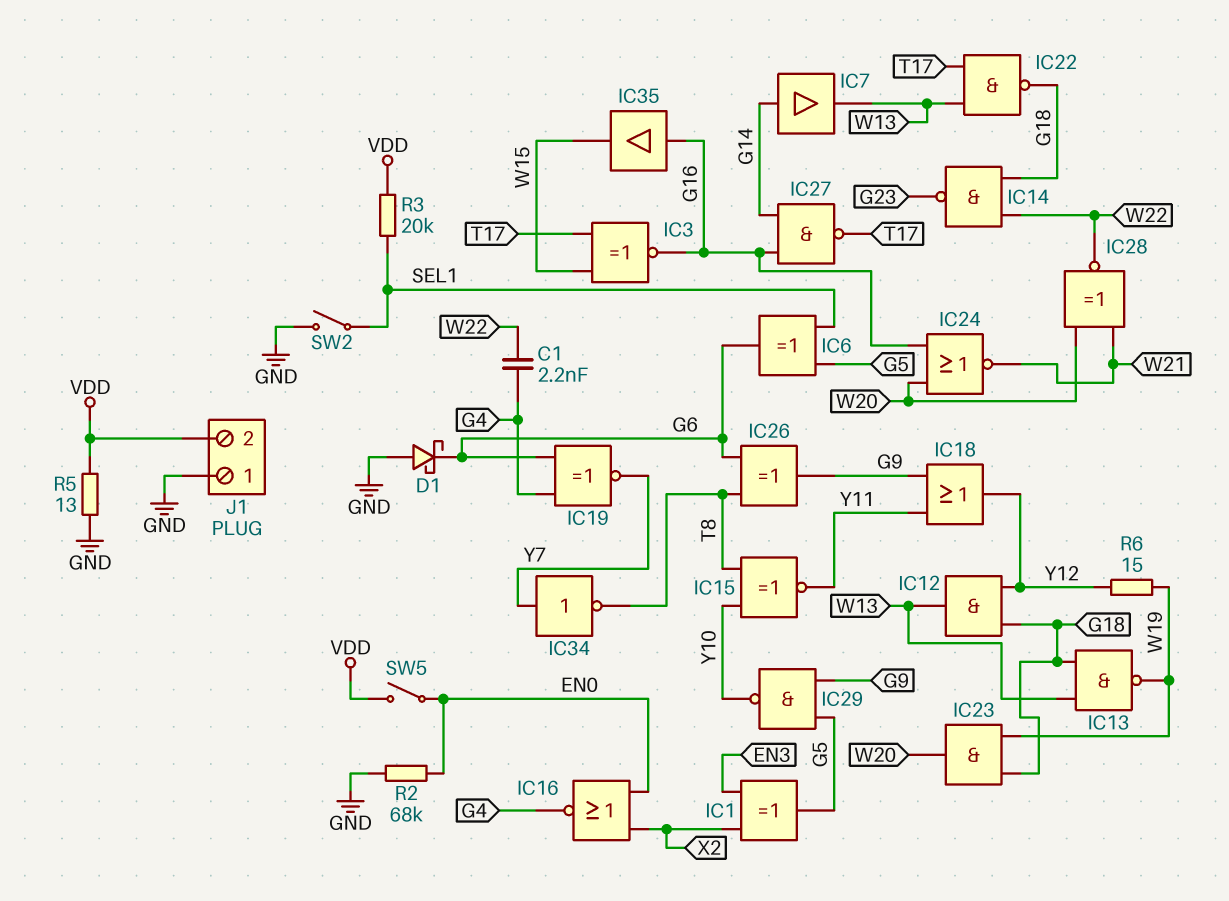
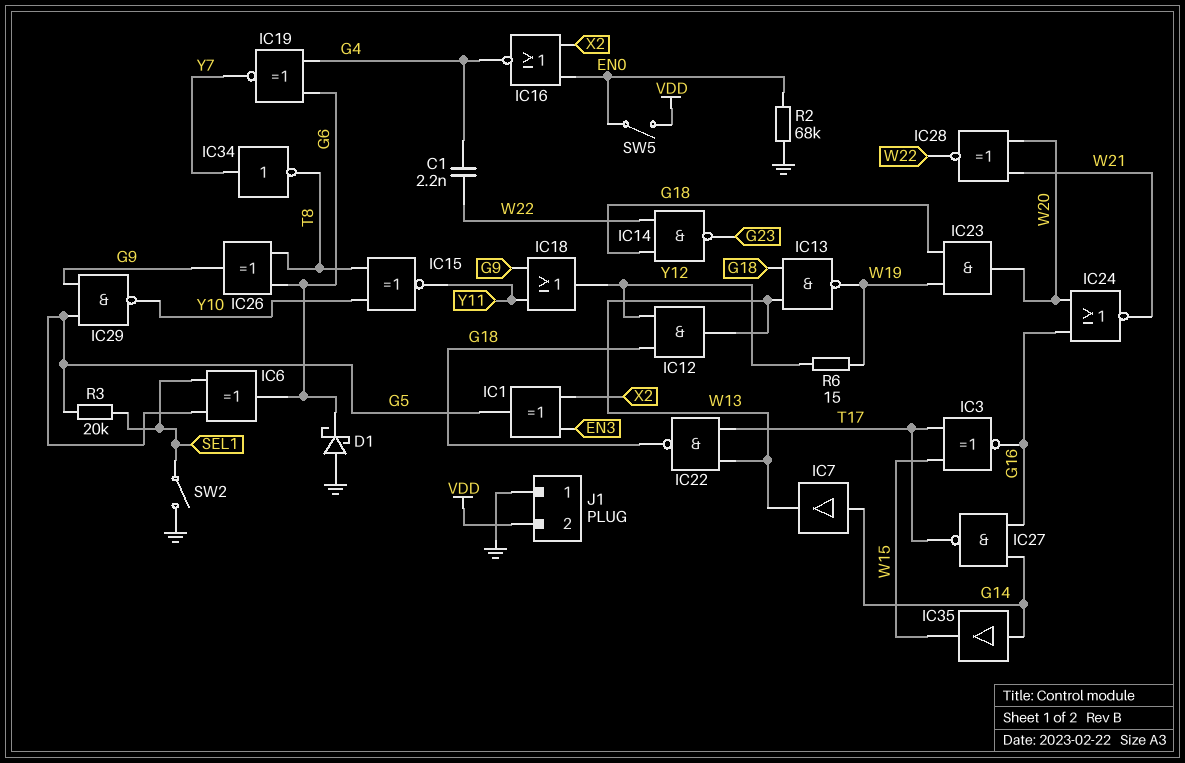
IC35: buffer (in G16, out W15) -> buffer (in G14, out W15)
R3: 20k (SEL1, VDD) -> 20k (G5, SEL1)
R5: 13 (GND, VDD) -> none

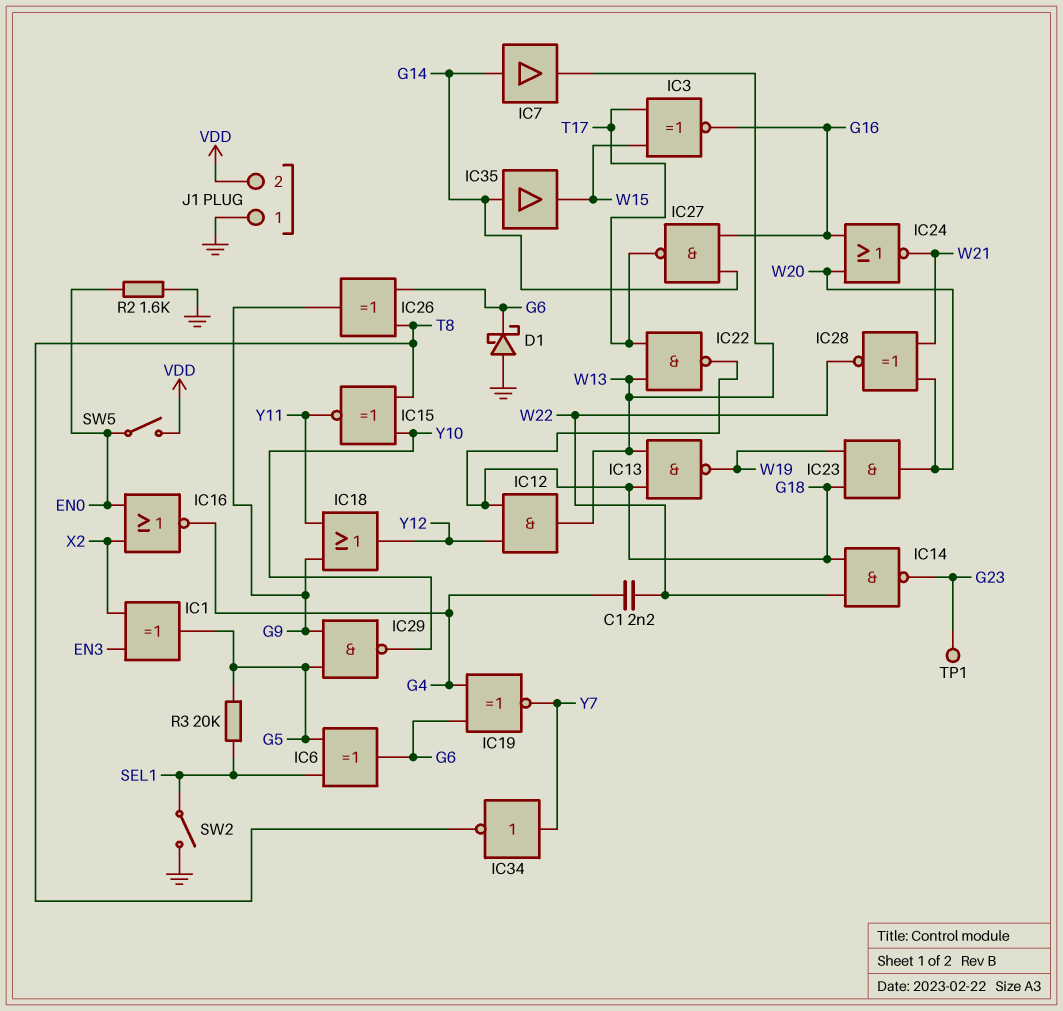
R2: 68k (EN0, GND) -> 1.6k (EN0, GND)
R6: 15 (W19, Y12) -> none
TP1: none -> test point (G23)

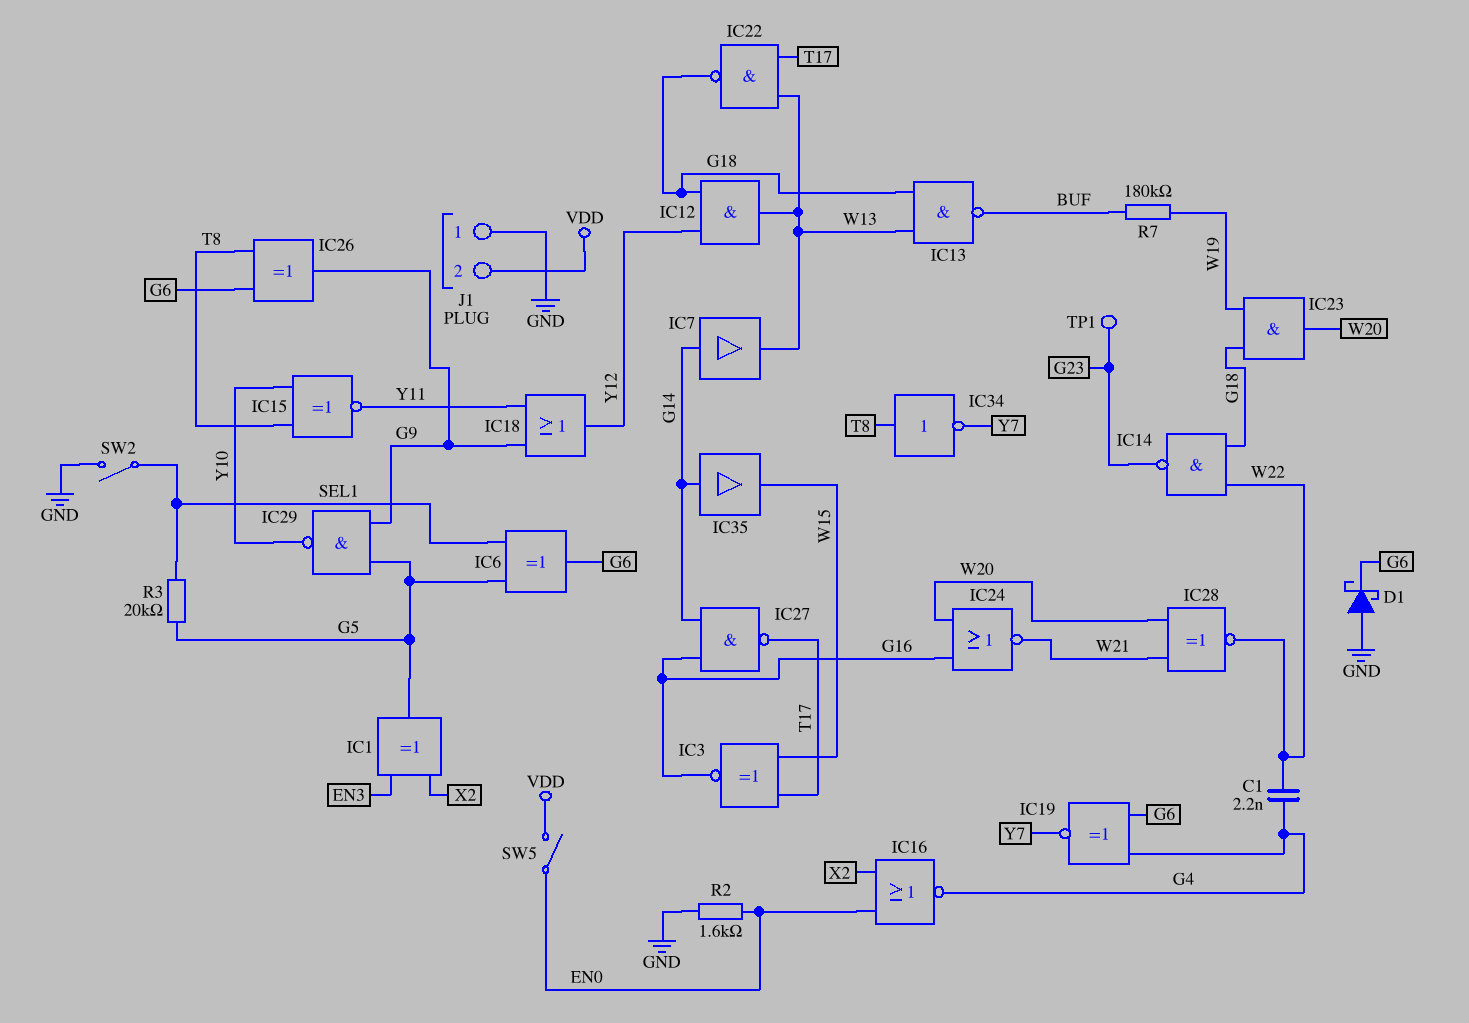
IC13: NAND (in G18, in W13, out W19) -> NAND (in G18, in W13, out BUF)
IC34: NOT (in Y7, out T8) -> NOT (in T8, out Y7)
R7: none -> 180k (BUF, W19)

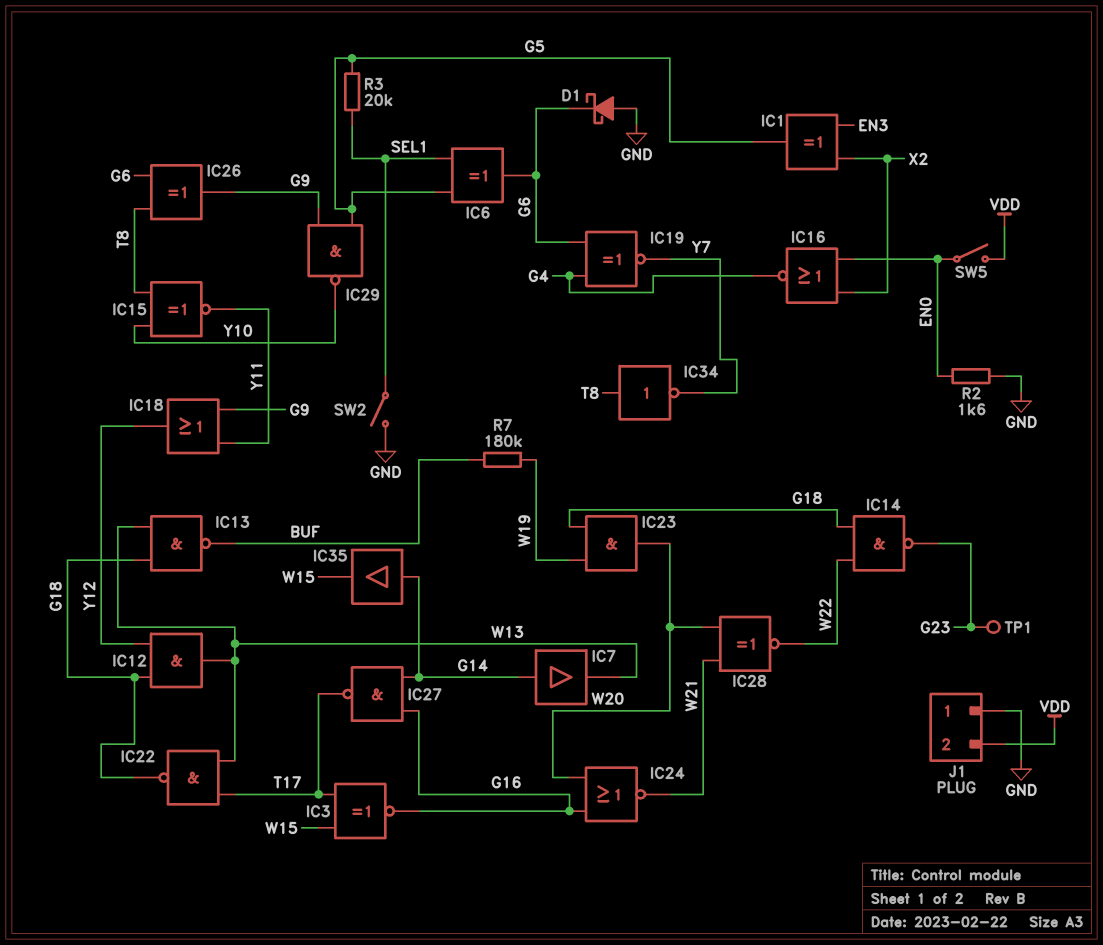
C1: 2.2nF (G4, W22) -> none

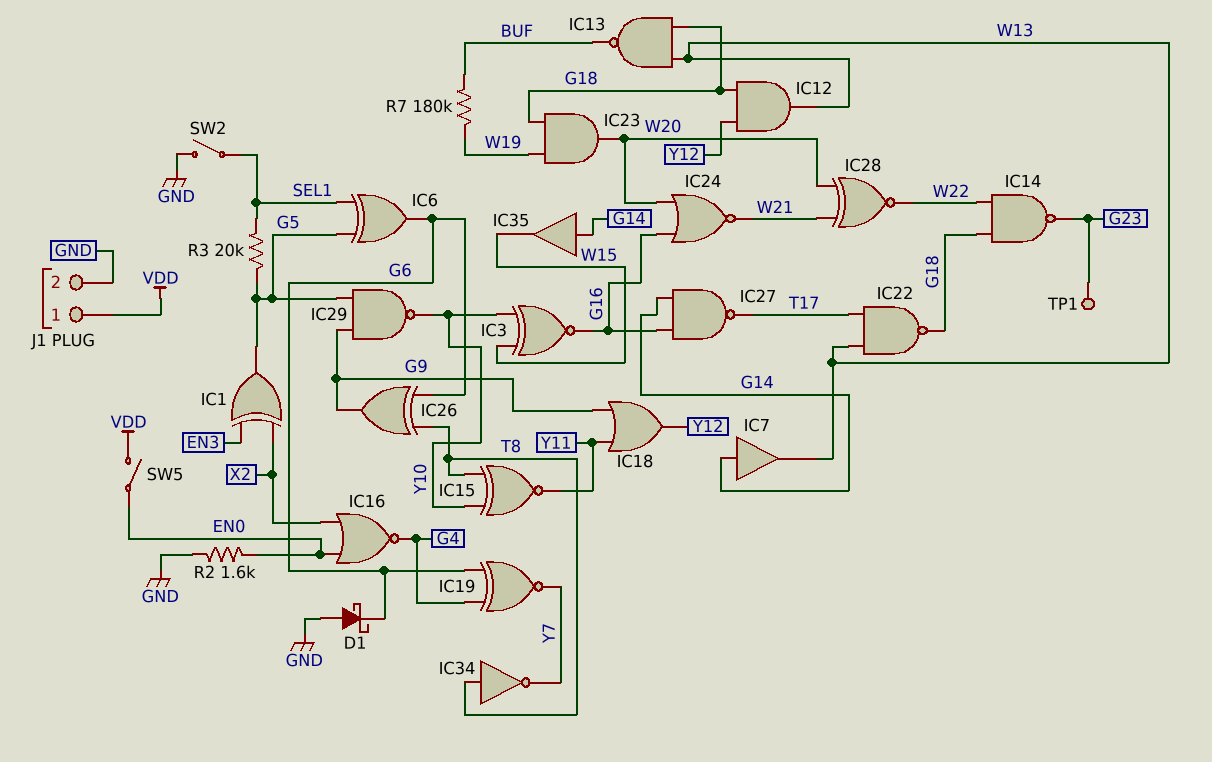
IC3: XNOR (in T17, in W15, out G16) -> XNOR (in W15, in Y10, out G16)
J1 pin 1: GND -> VDD
J1 pin 2: VDD -> GND

